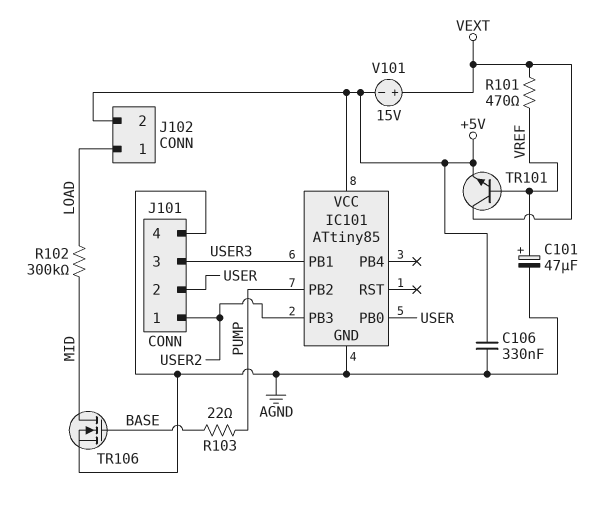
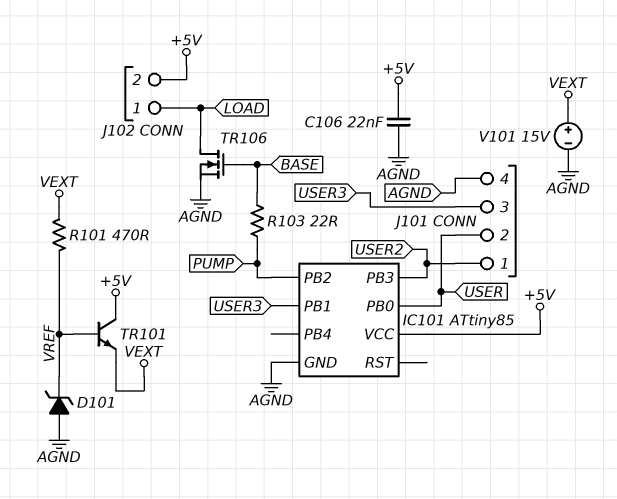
C101: 47uF (plus VREF, minus AGND) -> none
C106: 330nF (+5V, AGND) -> 22nF (+5V, AGND)
D101: none -> zener (A AGND, K VREF)
R102: 300k (LOAD, MID) -> none
TR101: NPN (B VREF, C VEXT, E +5V) -> NPN (B VREF, C +5V, E VEXT)
TR106: NMOS (G BASE, D MID, S AGND) -> NMOS (G BASE, D LOAD, S AGND)
V101: 15V (plus VEXT, minus +5V) -> 15V (plus VEXT, minus AGND)

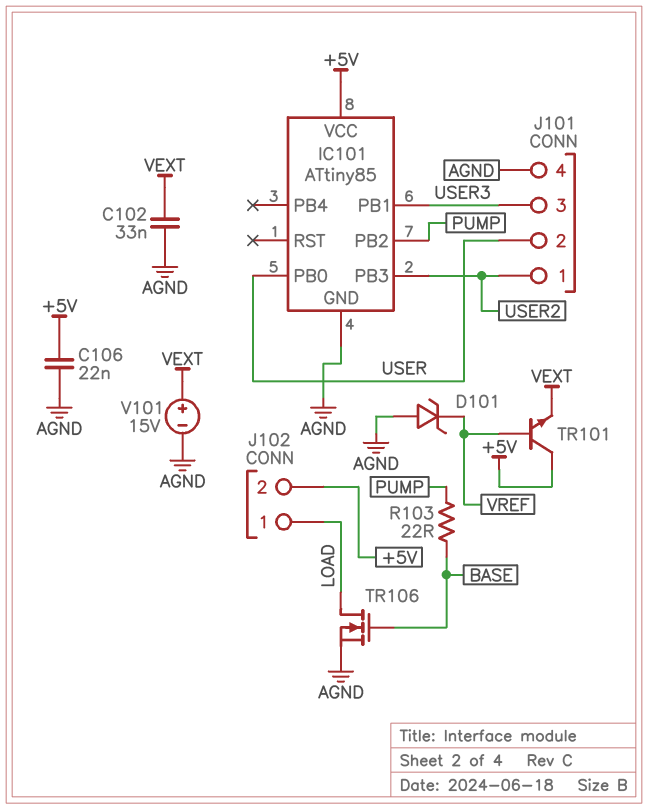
C102: none -> 33nF (AGND, VEXT)
R101: 470 (VEXT, VREF) -> none

